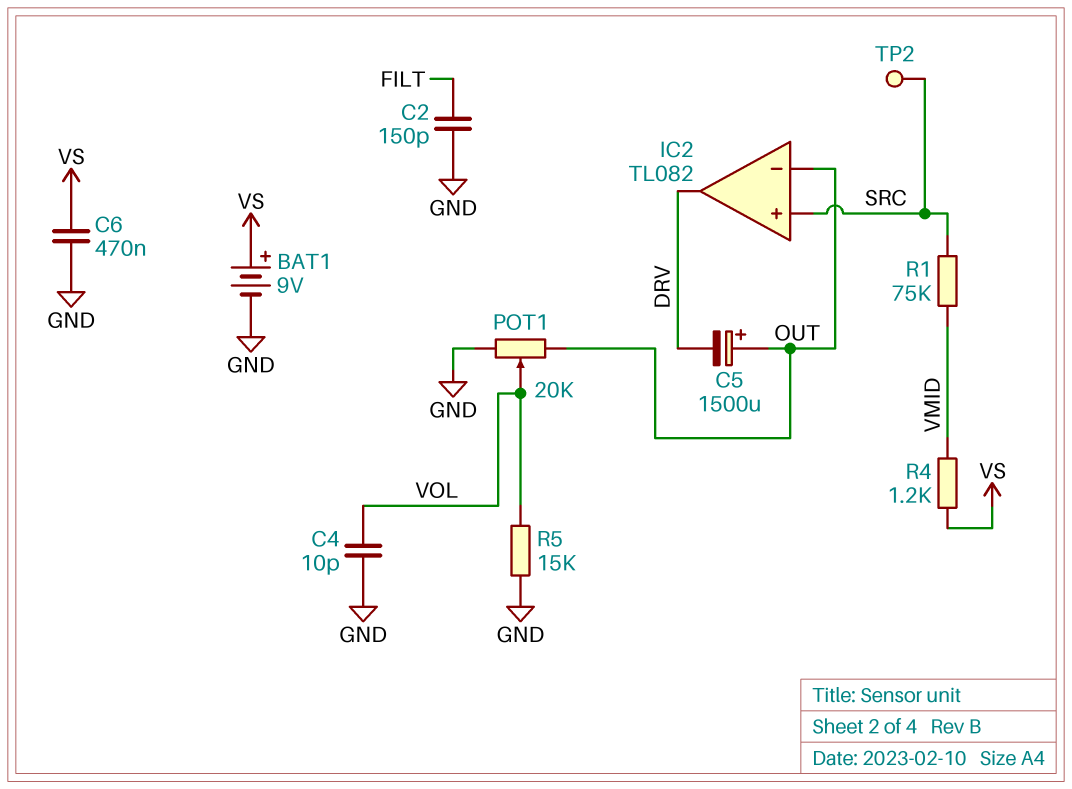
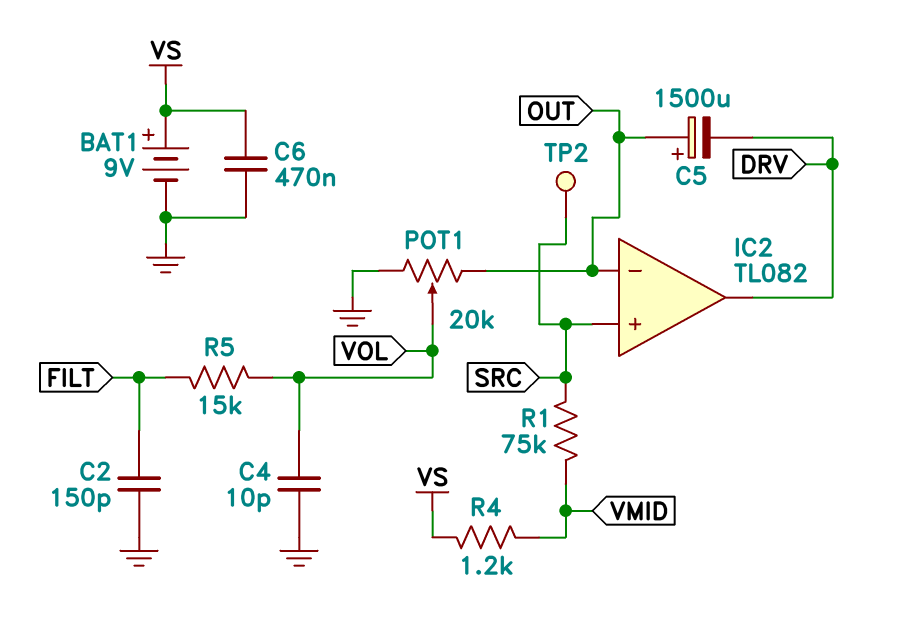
R5: 15k (GND, VOL) -> 15k (FILT, VOL)

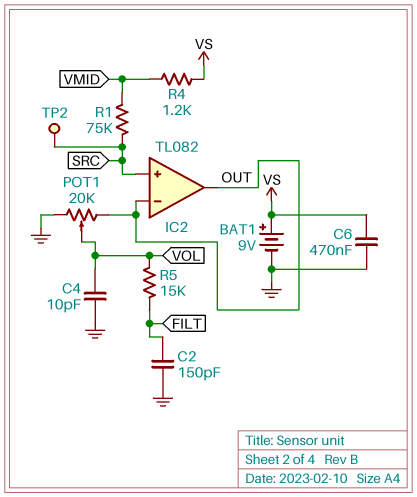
C5: 1500uF (plus OUT, minus DRV) -> none
IC2 pin out: DRV -> OUT

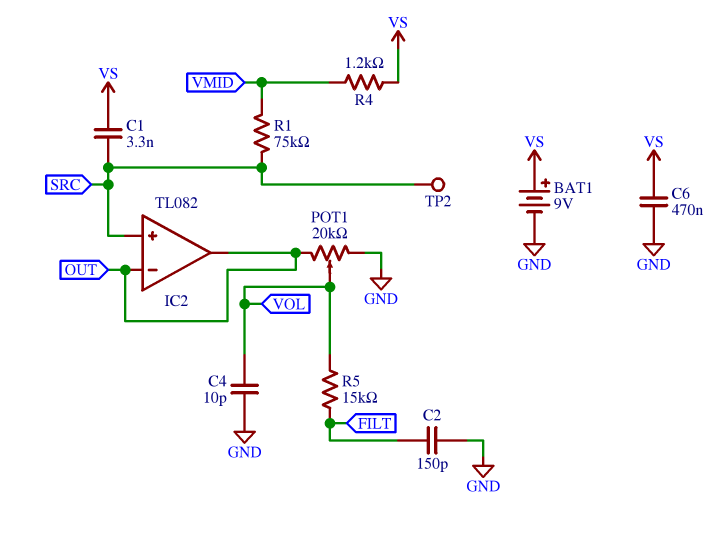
C1: none -> 3.3nF (SRC, VS)

